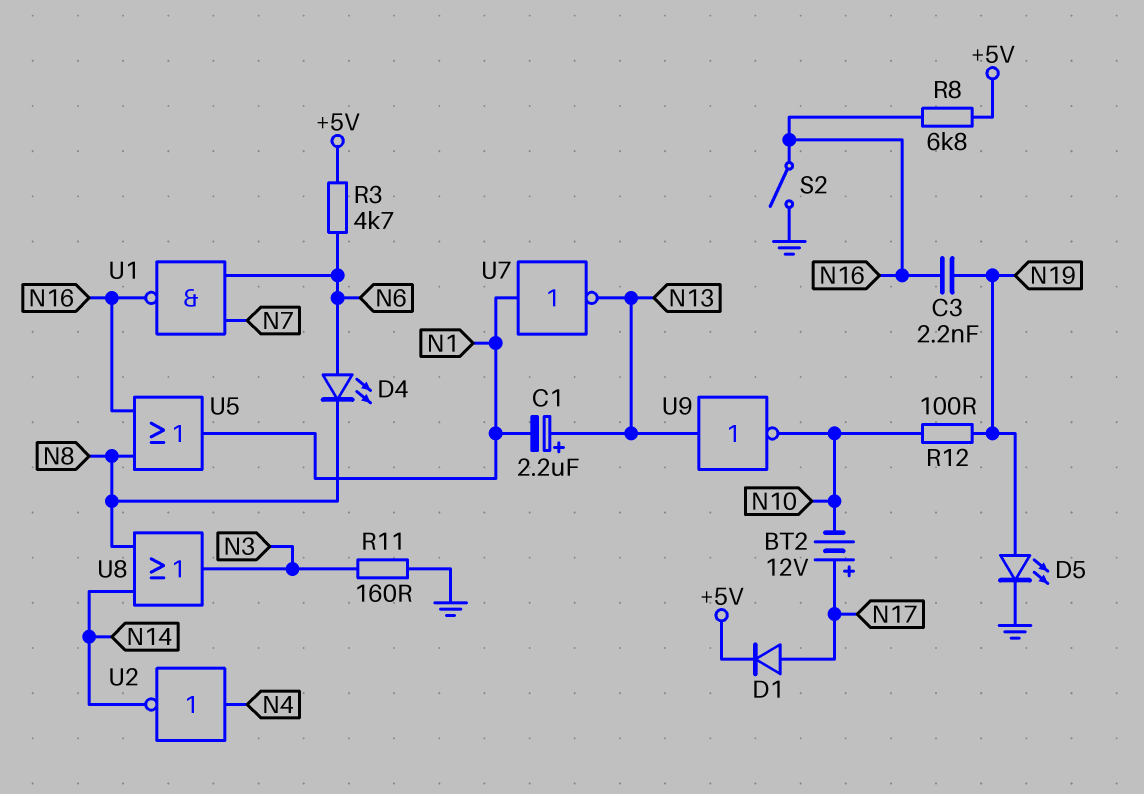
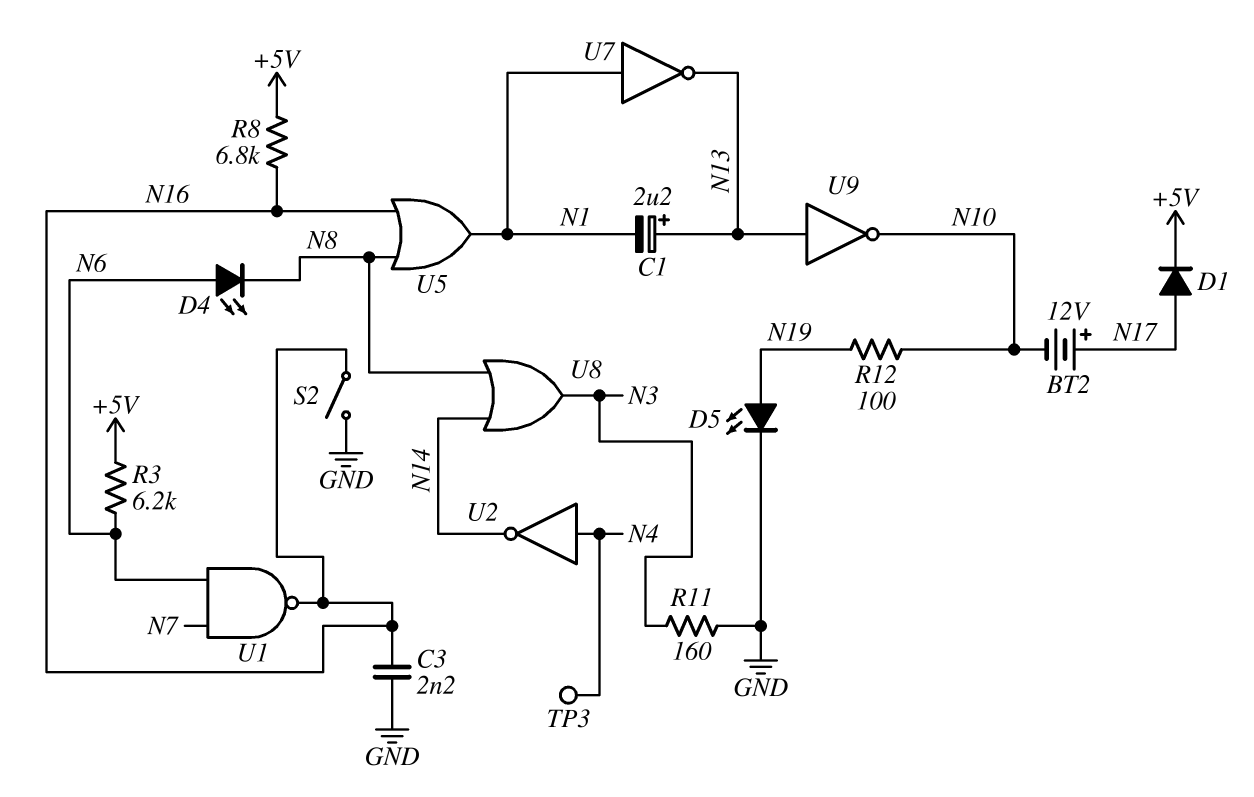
C3: 2.2nF (N16, N19) -> 2.2nF (GND, N16)
R3: 4.7k (+5V, N6) -> 6.2k (+5V, N6)
TP3: none -> test point (N4)

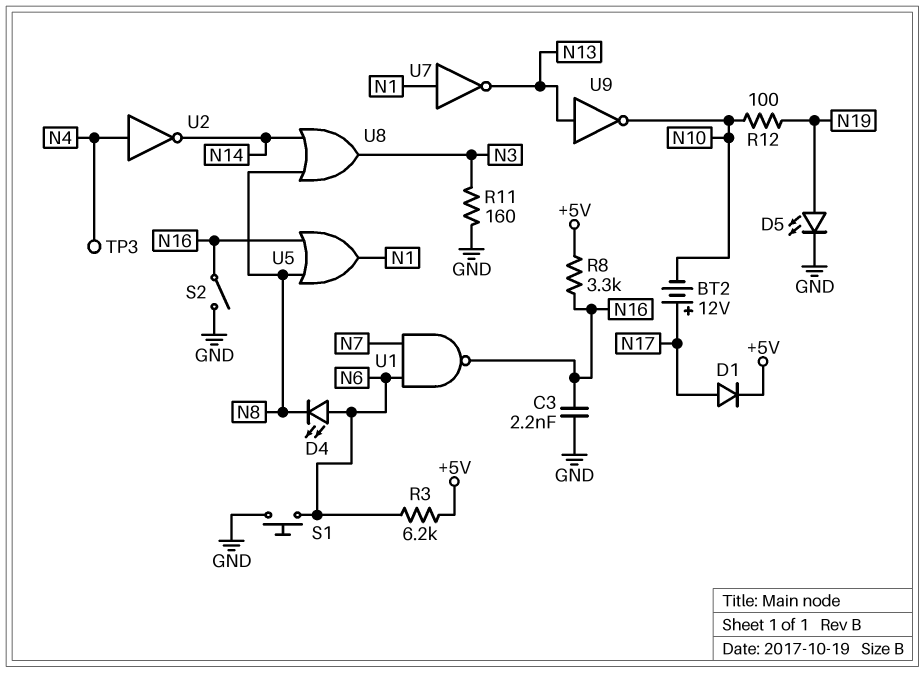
C1: 2.2uF (plus N13, minus N1) -> none
R8: 6.8k (+5V, N16) -> 3.3k (+5V, N16)
S1: none -> button (GND, N6)

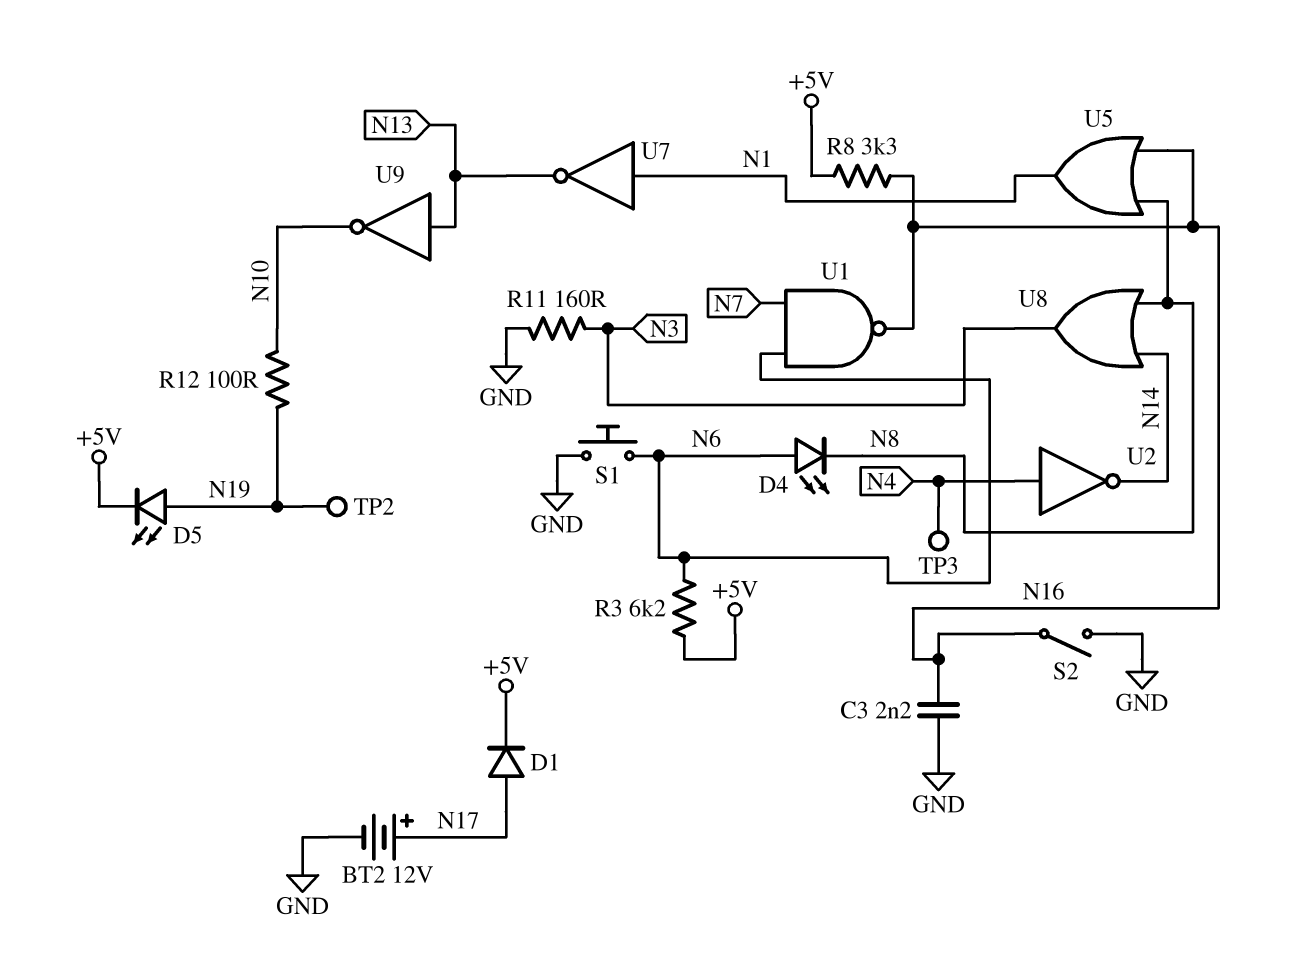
BT2: 12V (plus N17, minus N10) -> 12V (plus N17, minus GND)
D5: LED (A N19, K GND) -> LED (A N19, K +5V)
TP2: none -> test point (N19)

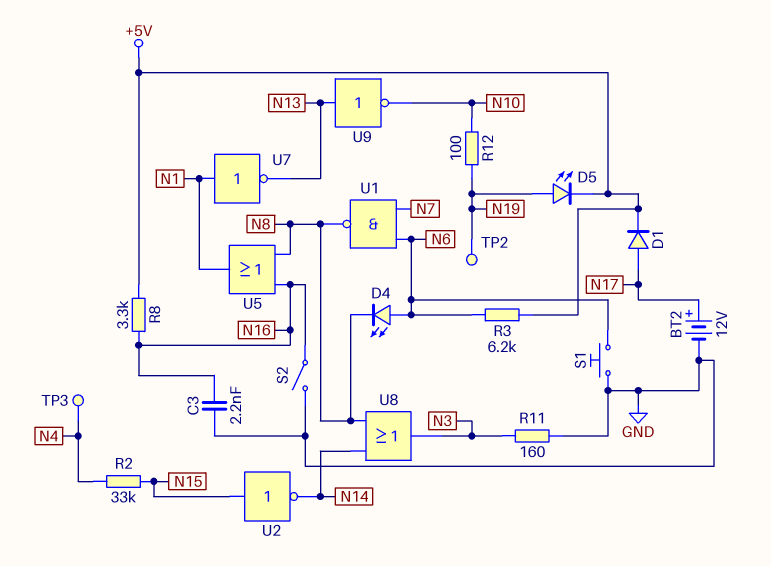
R2: none -> 33k (N4, N15)
U1: NAND (in N6, in N7, out N16) -> NAND (in N6, in N7, out N8)
U2: NOT (in N4, out N14) -> NOT (in N15, out N14)

